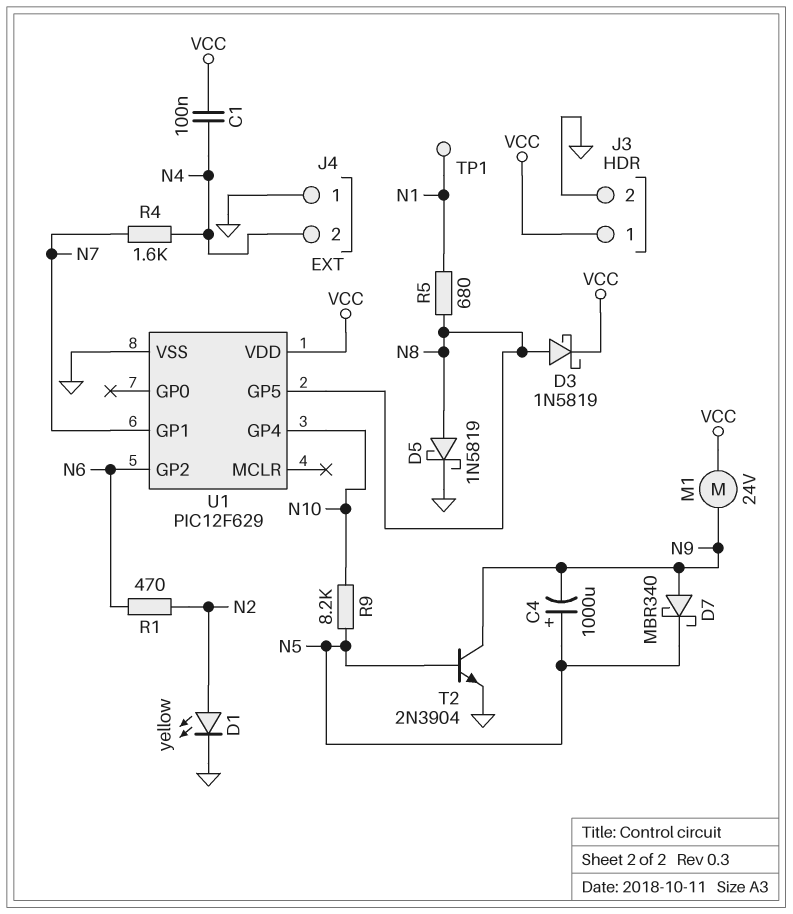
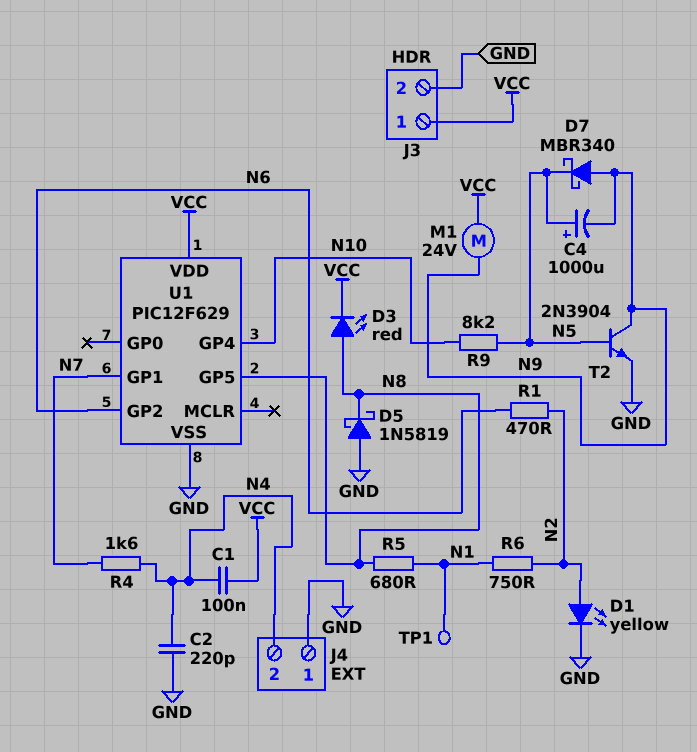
C2: none -> 220pF (GND, N4)
D3: schottky 1N5819 (A N8, K VCC) -> LED red (A N8, K VCC)
D5: schottky 1N5819 (A N8, K GND) -> schottky 1N5819 (A GND, K N8)
R6: none -> 750 (N1, N2)

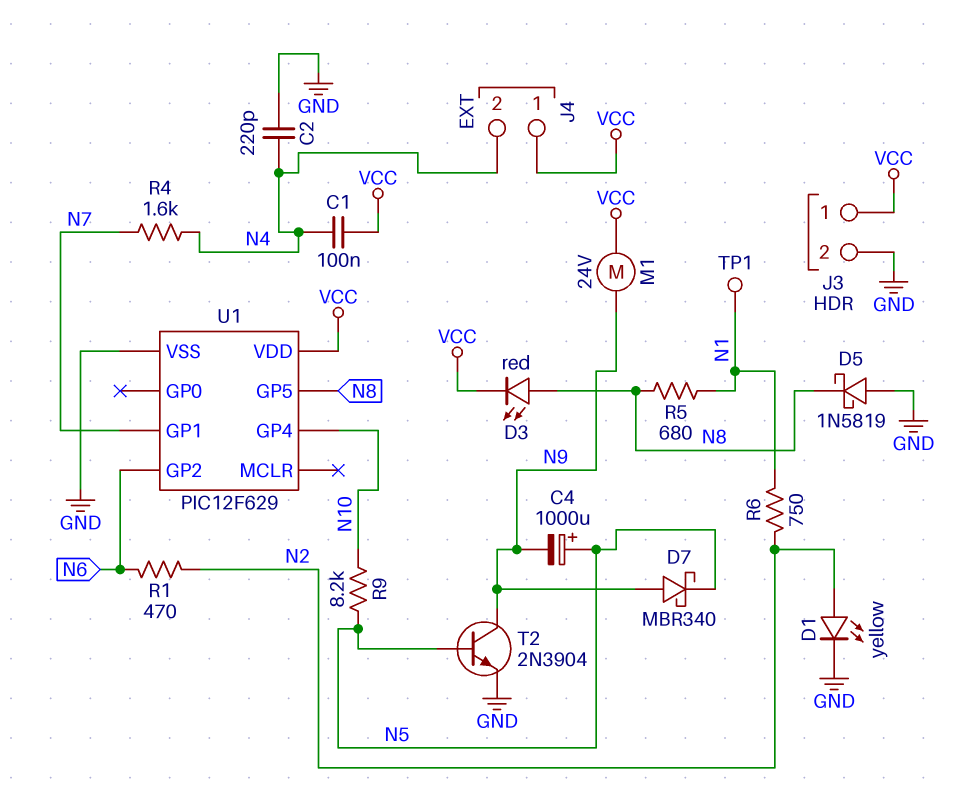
J4 pin 1: GND -> VCC

